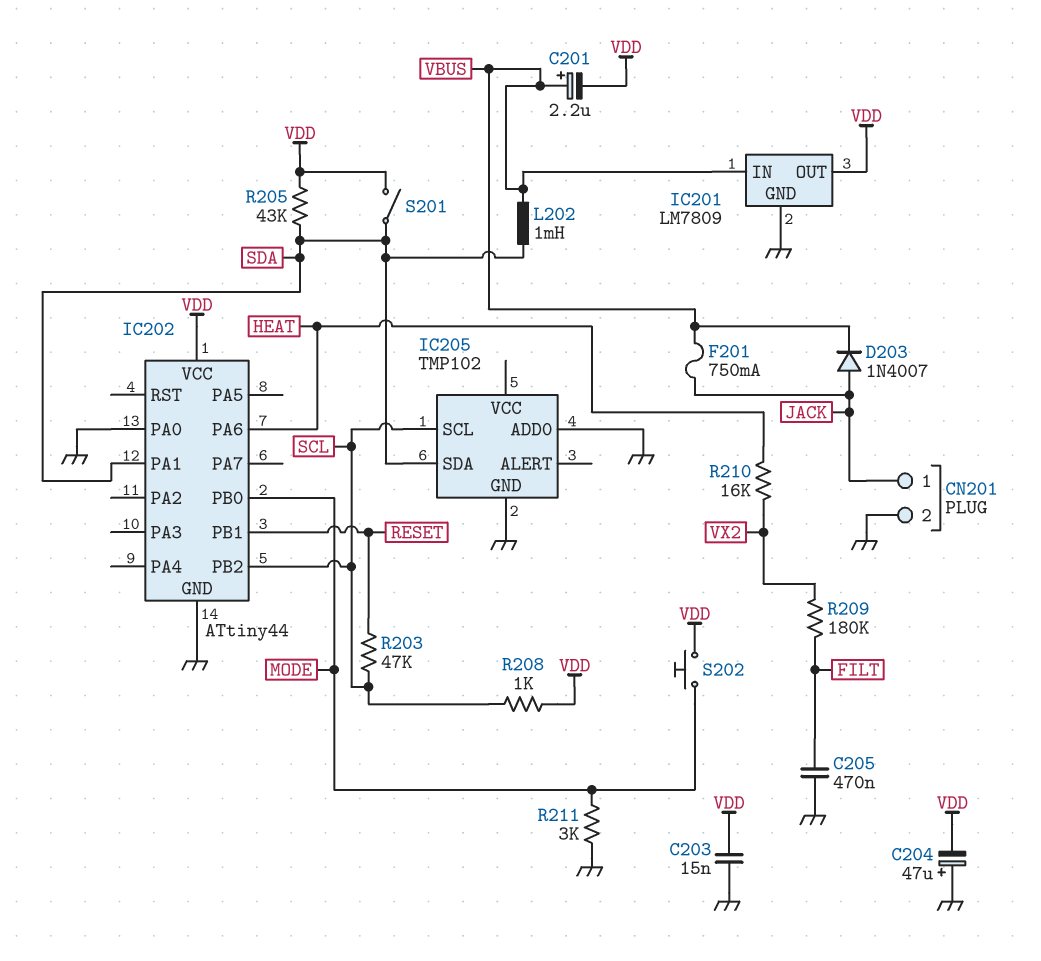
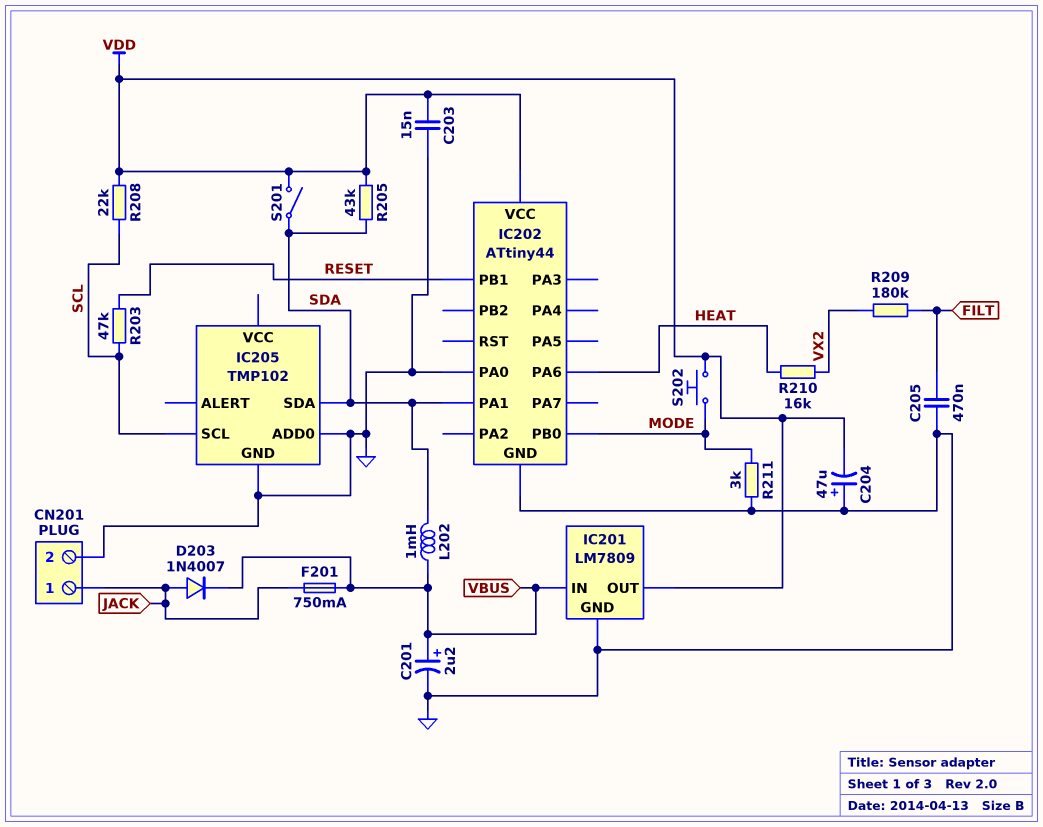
C201: 2.2uF (plus VBUS, minus VDD) -> 2.2uF (plus VBUS, minus GND)
IC202 pin PB2: SCL -> none
R208: 1k (SCL, VDD) -> 22k (SCL, VDD)

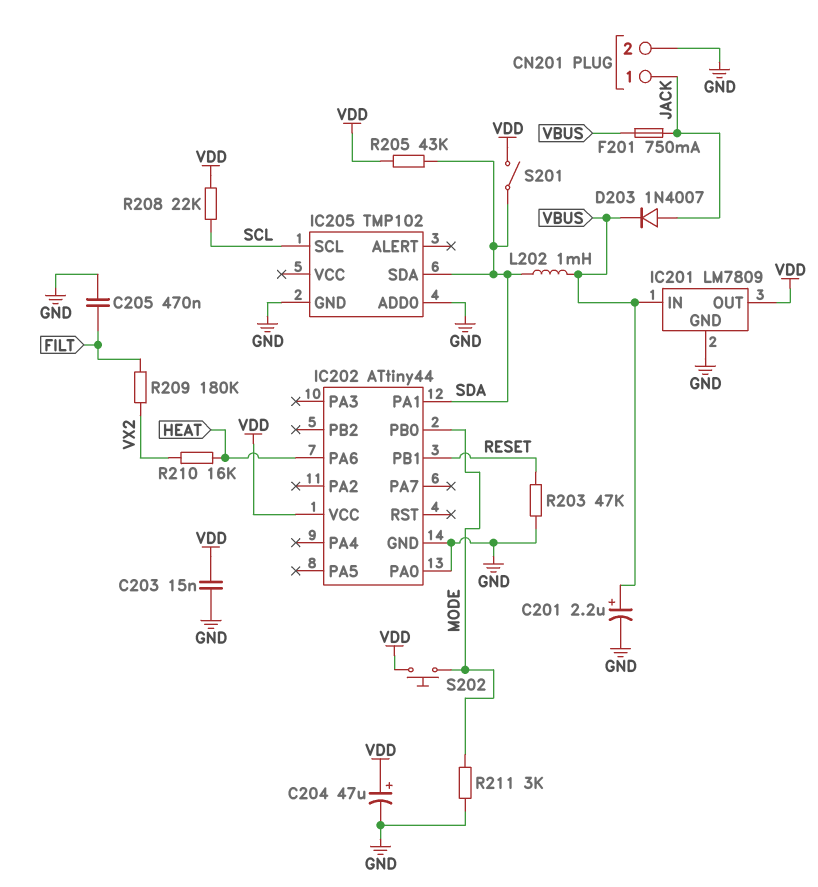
C204: 47uF (plus GND, minus VDD) -> 47uF (plus VDD, minus GND)
R203: 47k (RESET, SCL) -> 47k (GND, RESET)

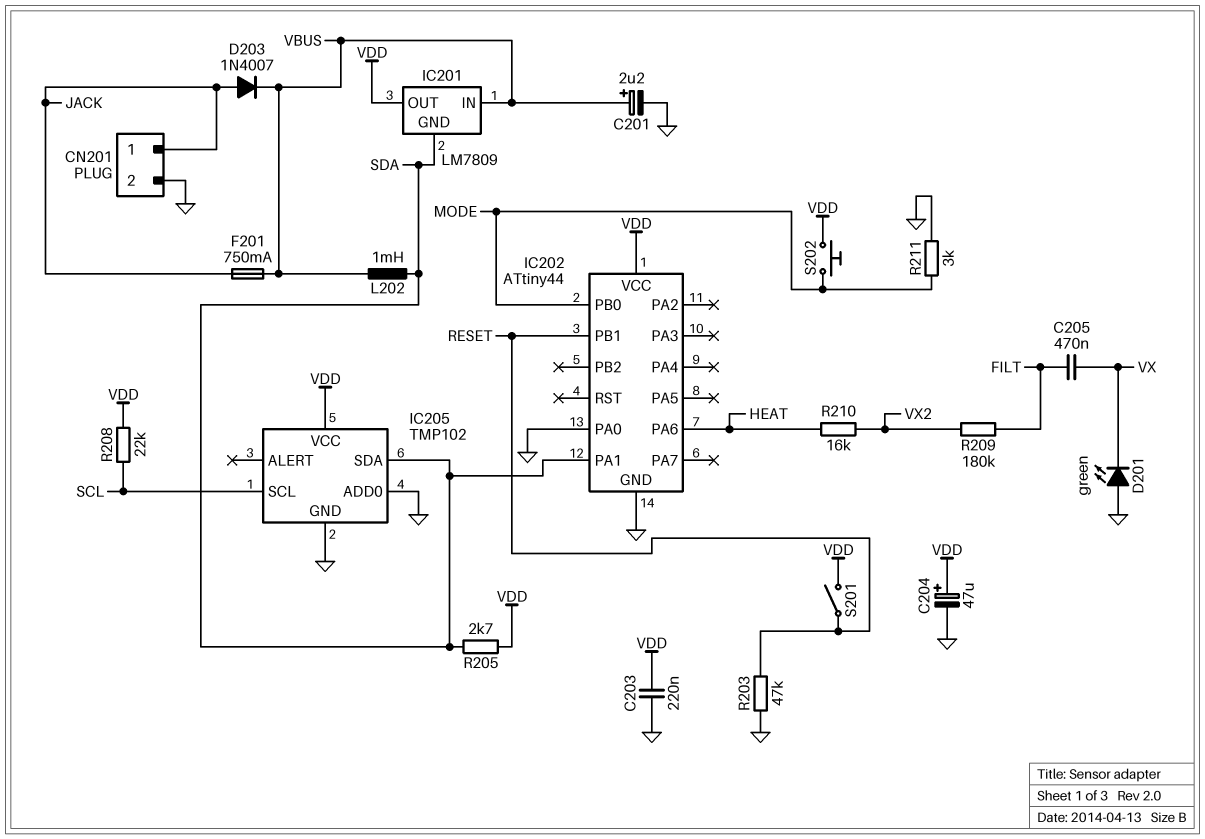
C203: 15nF (GND, VDD) -> 220nF (GND, VDD)
C205: 470nF (FILT, GND) -> 470nF (FILT, VX)
D201: none -> LED green (A GND, K VX)
IC201 pin GND: GND -> SDA
IC205 pin VCC: none -> VDD
R205: 43k (SDA, VDD) -> 2.7k (SDA, VDD)
S201: switch (SDA, VDD) -> switch (RESET, VDD)

